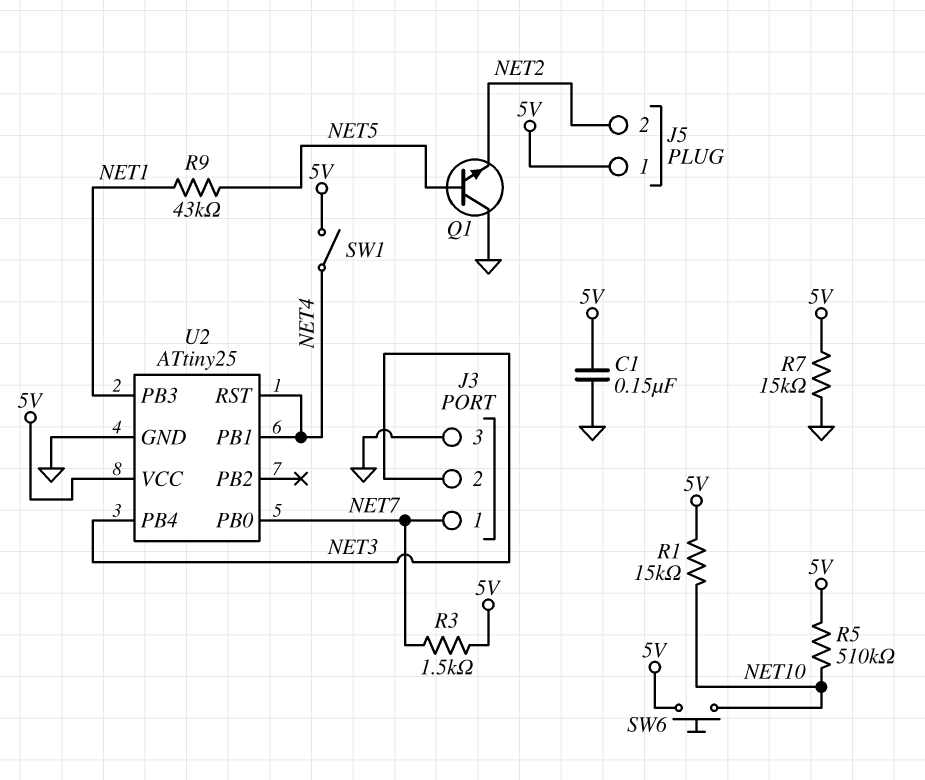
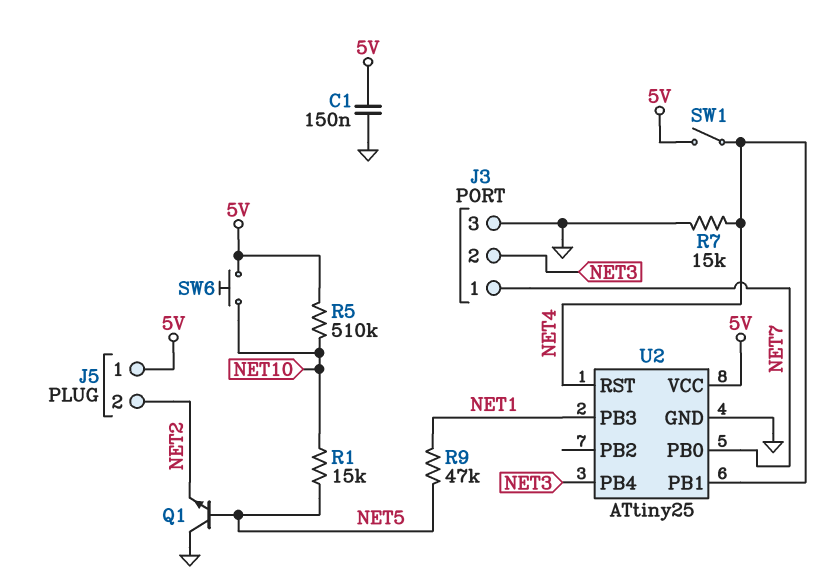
R1: 15k (5V, NET10) -> 15k (NET5, NET10)
R3: 1.5k (5V, NET7) -> none
R7: 15k (5V, GND) -> 15k (GND, NET4)
R9: 43k (NET1, NET5) -> 47k (NET1, NET5)

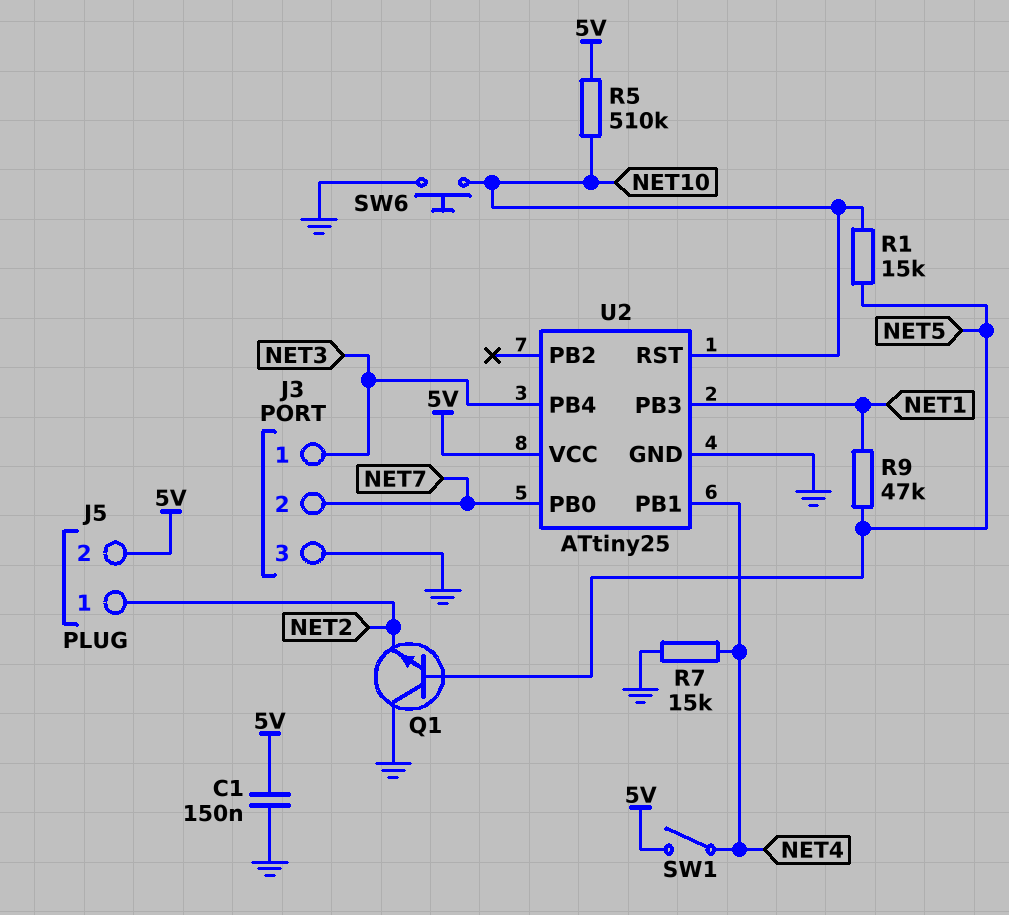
J3 pin 1: NET7 -> NET3
J3 pin 2: NET3 -> NET7
J5 pin 1: 5V -> NET2
J5 pin 2: NET2 -> 5V
SW6: button (5V, NET10) -> button (GND, NET10)
U2 pin RST: NET4 -> NET10

